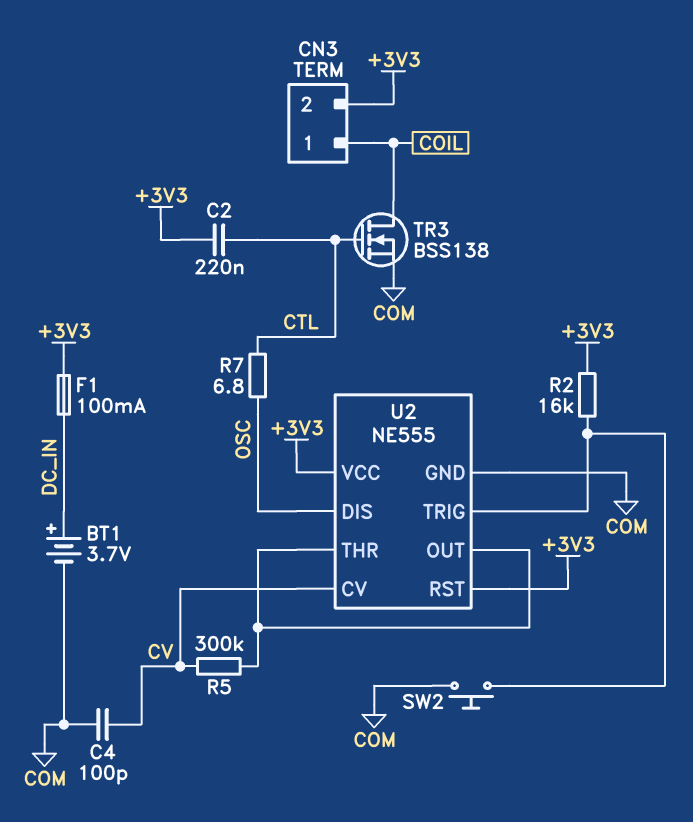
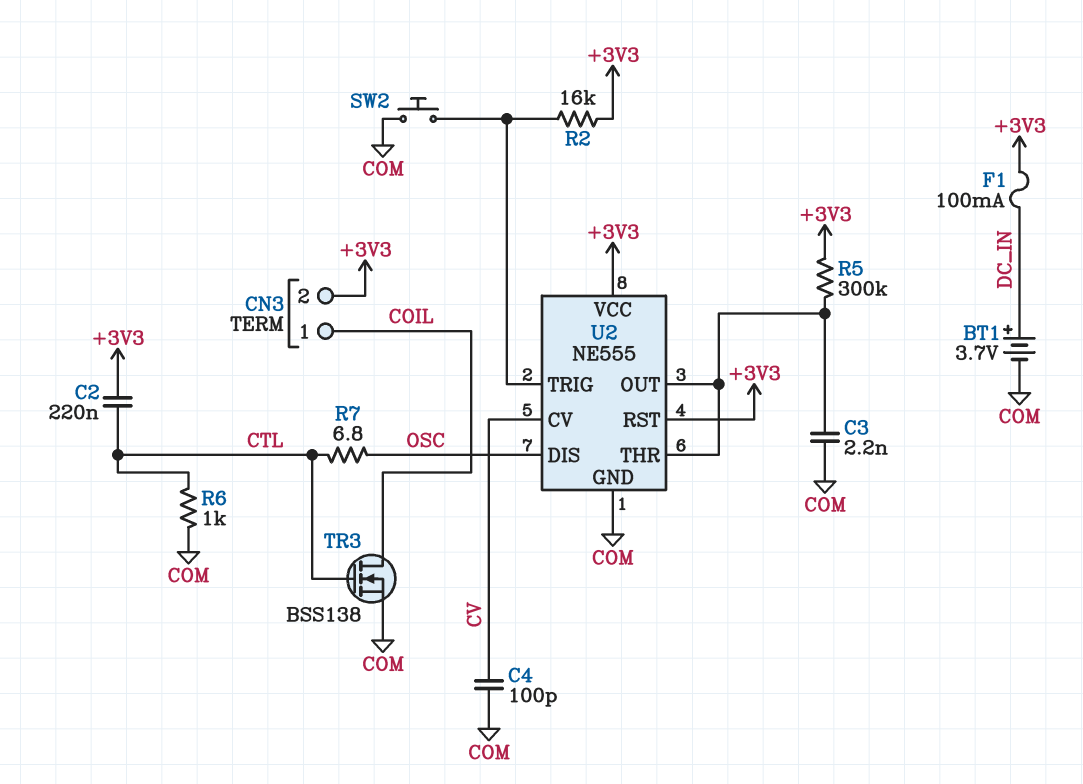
C3: none -> 2.2nF (COM, U2/OUT)
R5: 300k (CV, U2/OUT) -> 300k (+3V3, U2/OUT)
R6: none -> 1k (COM, CTL)

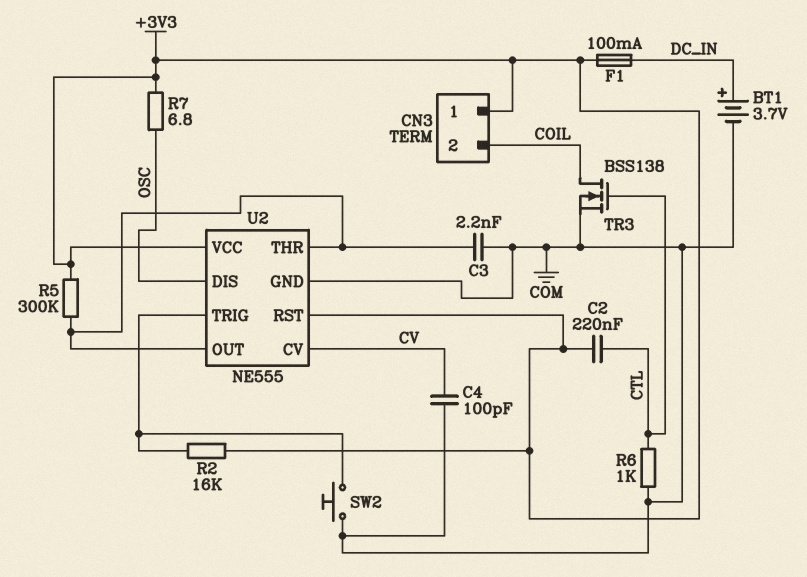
CN3 pin 1: COIL -> +3V3
CN3 pin 2: +3V3 -> COIL
R7: 6.8 (CTL, OSC) -> 6.8 (+3V3, OSC)

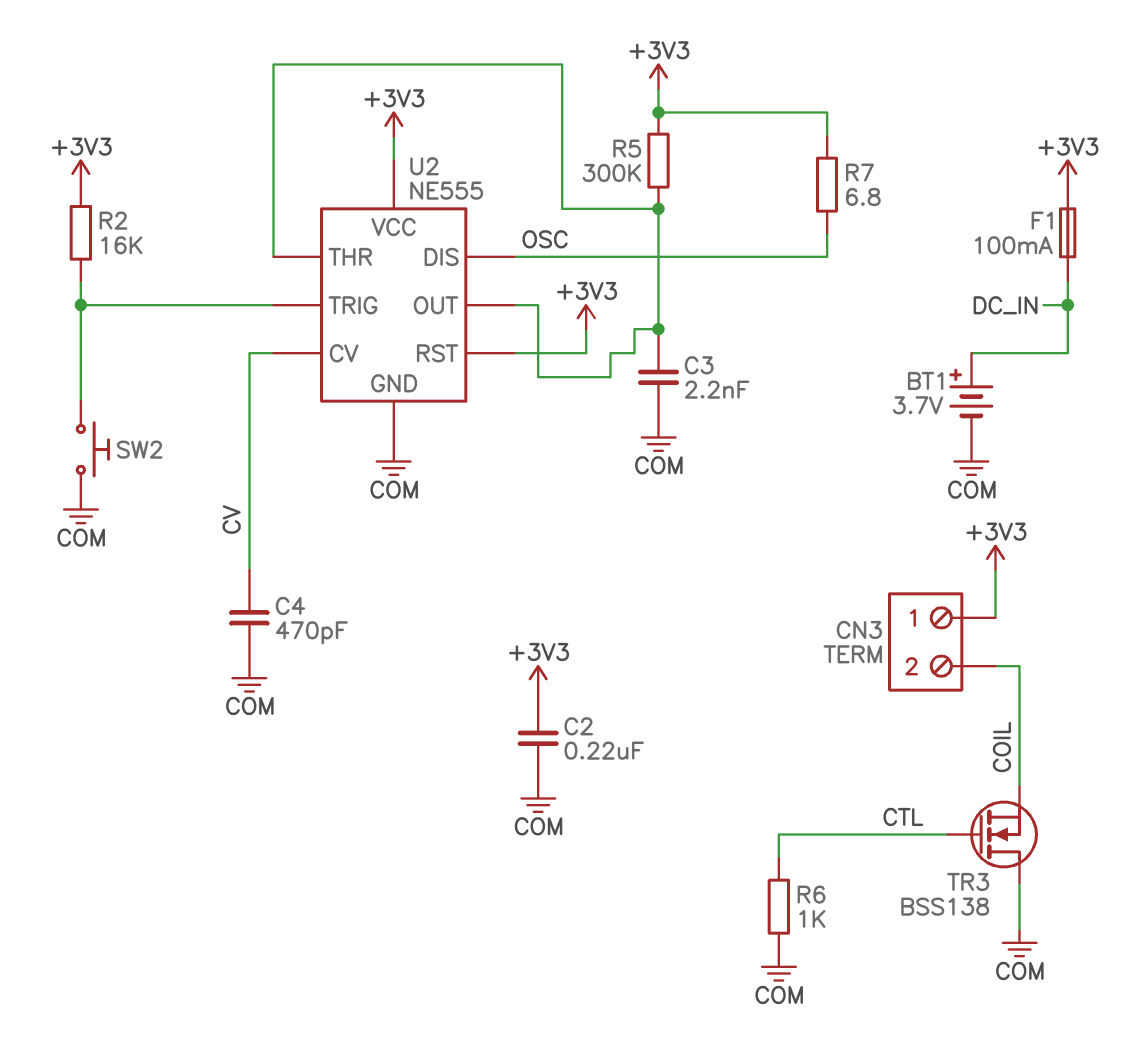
C2: 220nF (+3V3, CTL) -> 220nF (+3V3, COM)
C4: 100pF (COM, CV) -> 470pF (COM, CV)
TR3: NMOS BSS138 (G CTL, D COIL, S COM) -> NMOS BSS138 (G CTL, D COM, S COIL)

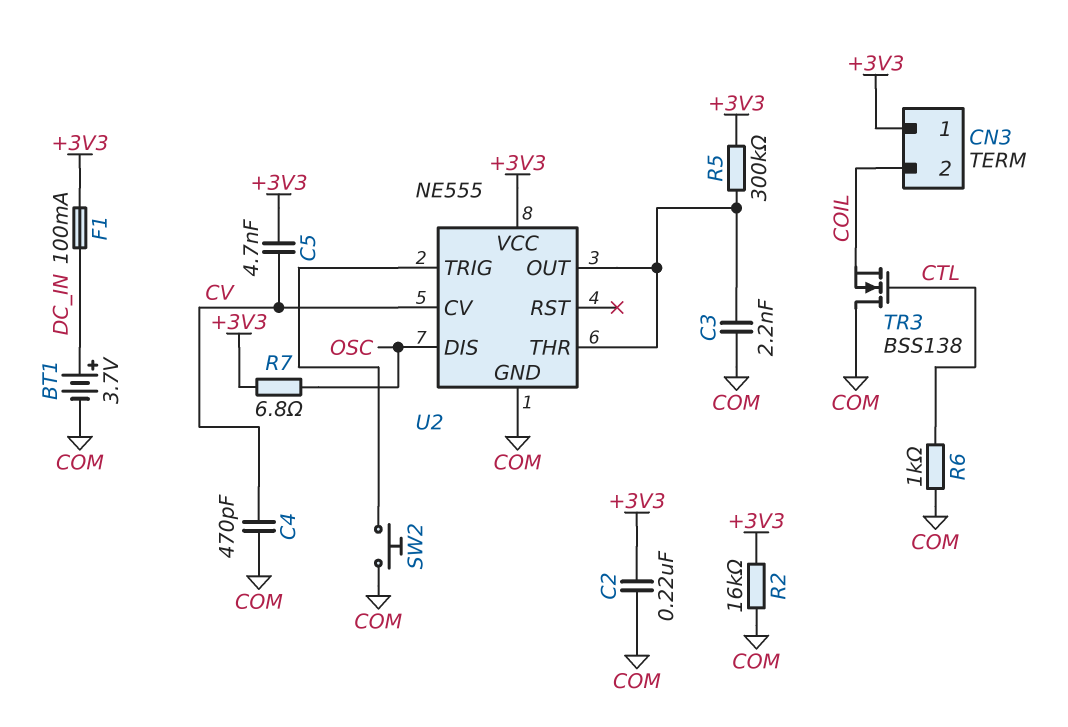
C5: none -> 4.7nF (+3V3, CV)
R2: 16k (+3V3, U2/TRIG) -> 16k (+3V3, COM)
U2 pin RST: +3V3 -> none

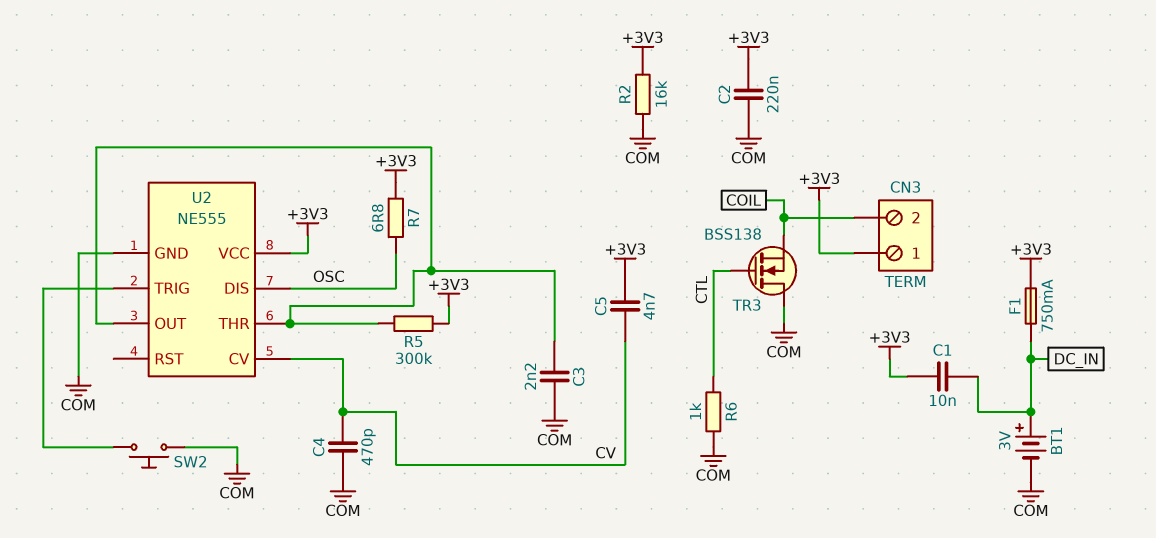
BT1: 3.7V (plus DC_IN, minus COM) -> 3V (plus DC_IN, minus COM)
C1: none -> 10nF (+3V3, DC_IN)
F1: 100mA (+3V3, DC_IN) -> 750mA (+3V3, DC_IN)

